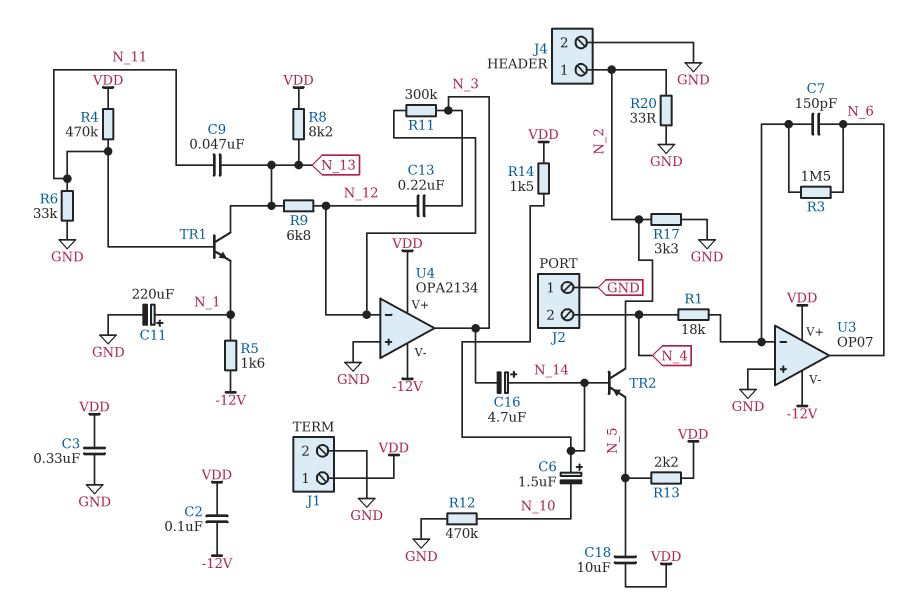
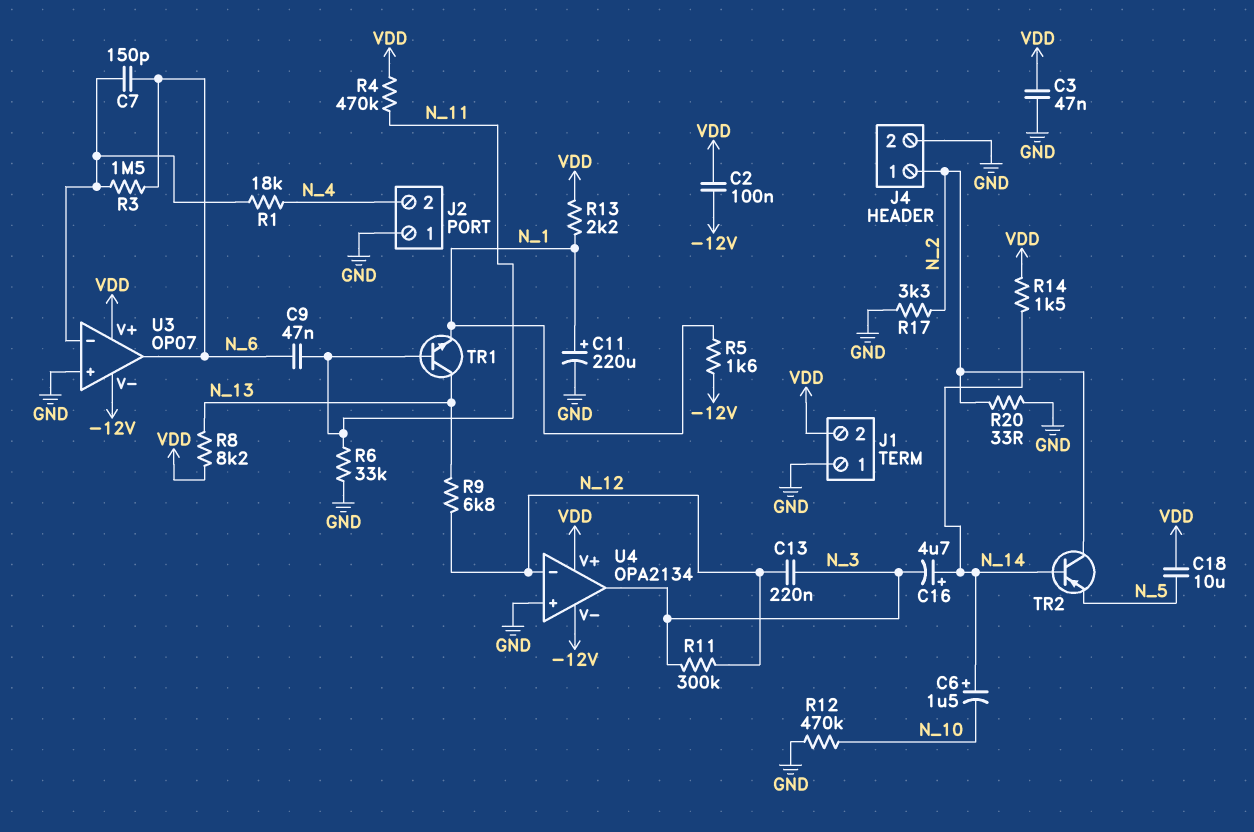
C3: 330nF (GND, VDD) -> 47nF (GND, VDD)
C9: 47nF (N_11, N_13) -> 47nF (N_6, N_11)
J1 pin 1: VDD -> GND
J1 pin 2: GND -> VDD
R13: 2.2k (N_5, VDD) -> 2.2k (N_1, VDD)

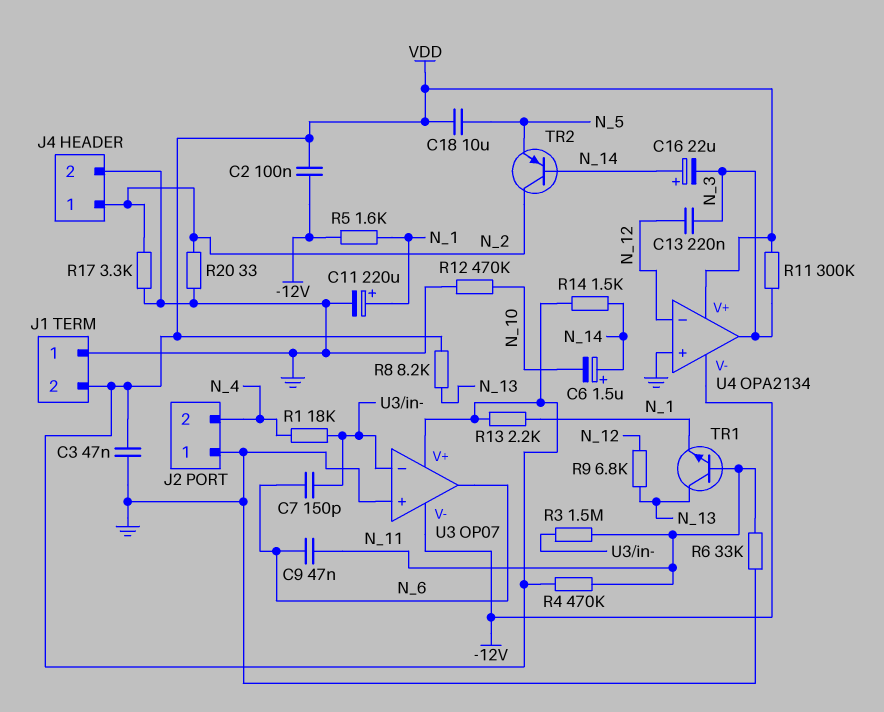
C16: 4.7uF (plus N_14, minus N_3) -> 22uF (plus N_14, minus N_3)
R3: 1.5M (N_6, U3/in-) -> 1.5M (N_11, U3/in-)
R11: 300k (N_3, N_12) -> 300k (N_3, VDD)

